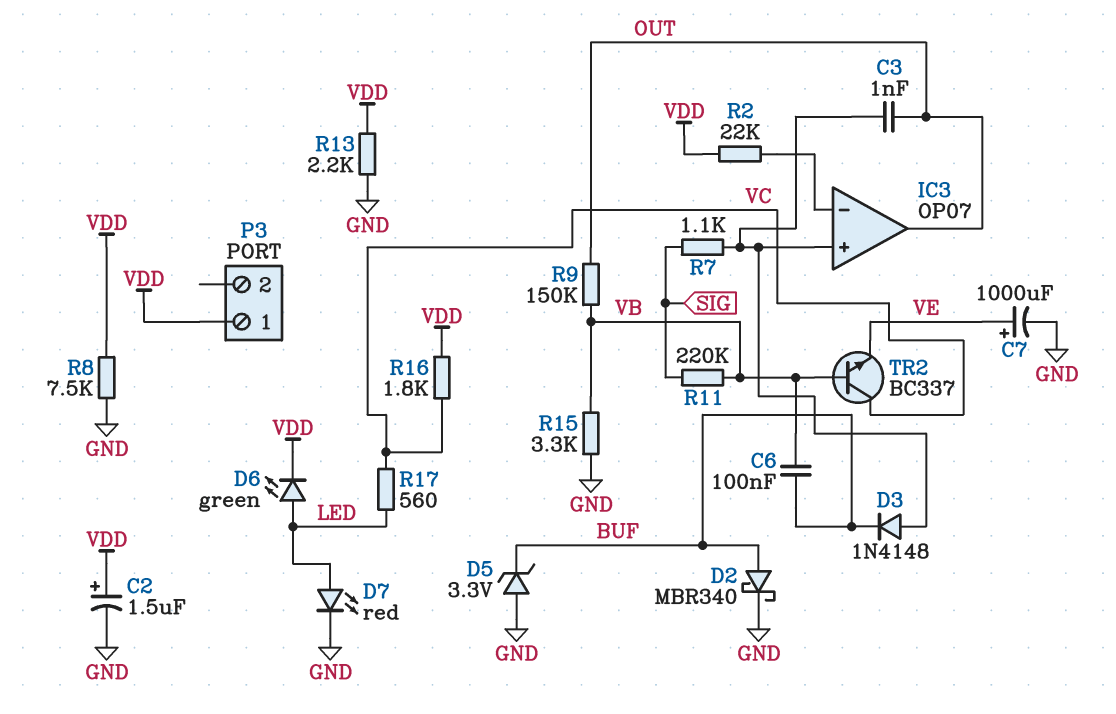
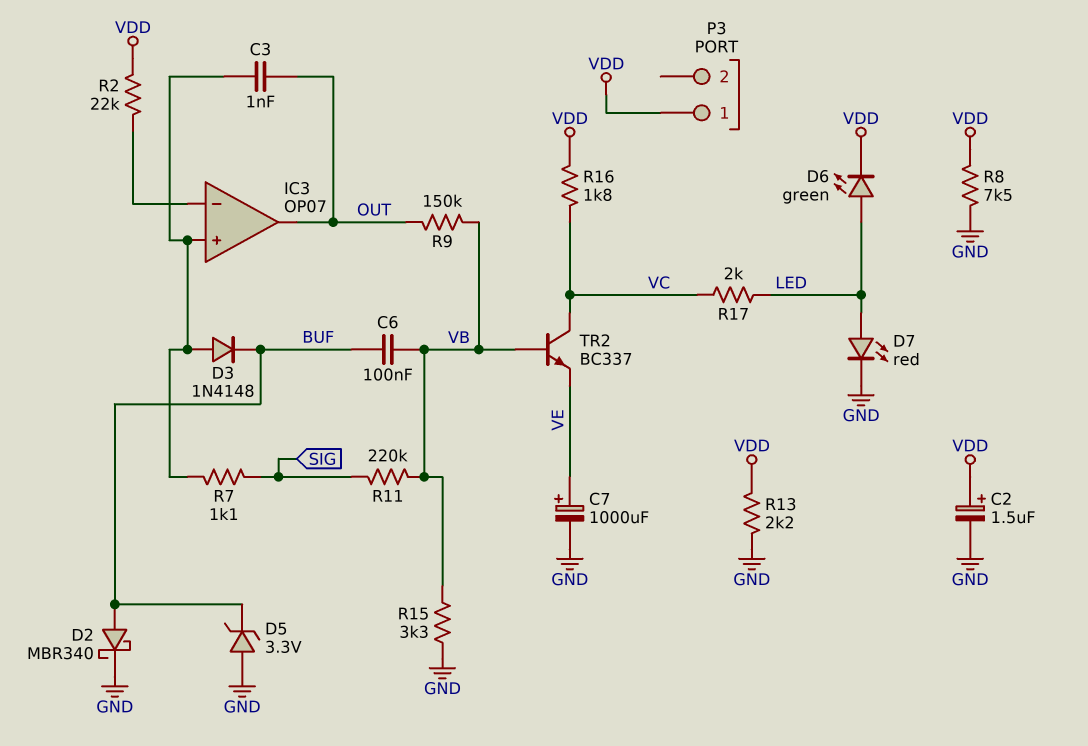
R17: 560 (LED, VC) -> 2k (LED, VC)

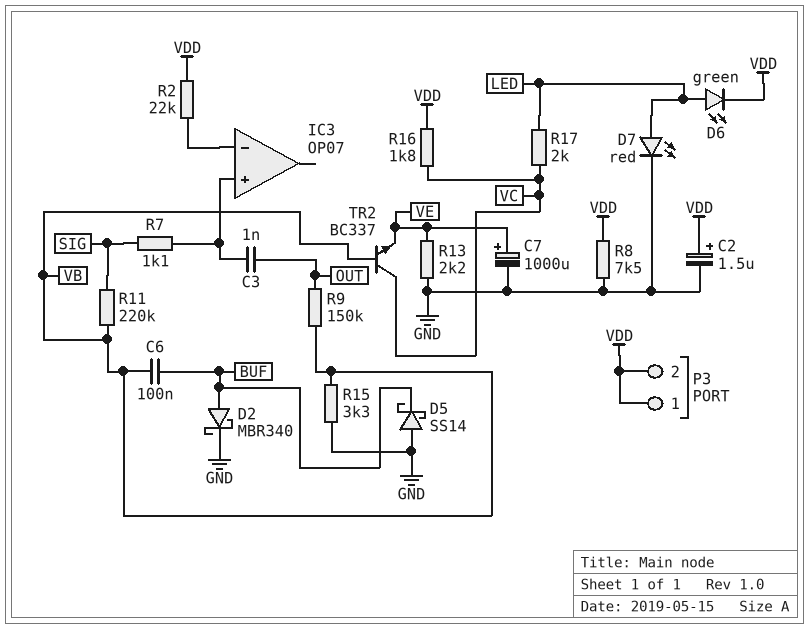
D3: diode 1N4148 (A IC3/in+, K BUF) -> none
D5: zener 3.3V (A GND, K BUF) -> schottky SS14 (A GND, K BUF)
IC3 pin out: OUT -> none
P3 pin 2: none -> VDD
R13: 2.2k (GND, VDD) -> 2.2k (GND, VE)

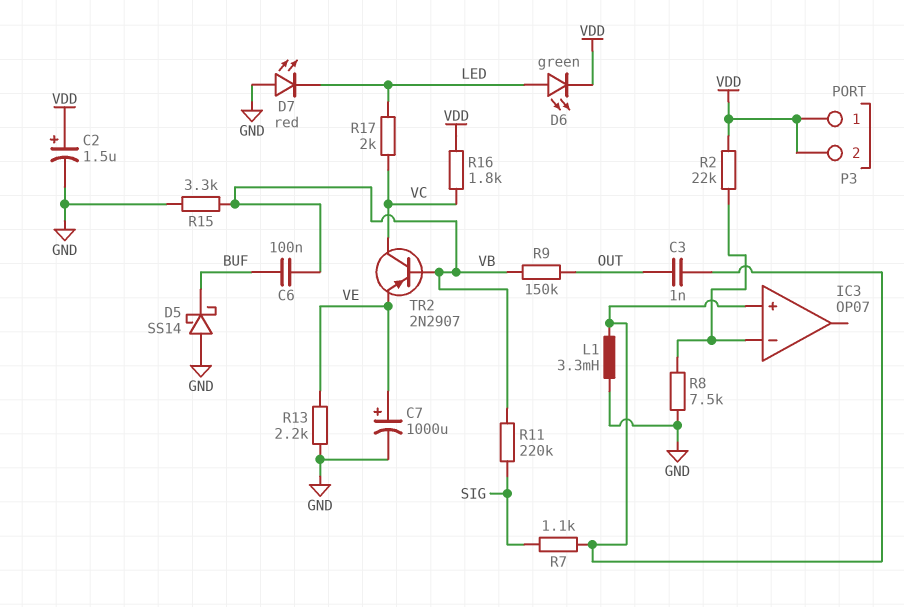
D2: schottky MBR340 (A BUF, K GND) -> none
D7: LED red (A LED, K GND) -> LED red (A GND, K LED)
L1: none -> 3.3mH (GND, IC3/in+)
R8: 7.5k (GND, VDD) -> 7.5k (GND, IC3/in-)
TR2: NPN BC337 (B VB, C VC, E VE) -> PNP 2N2907 (B VB, C VC, E VE)

